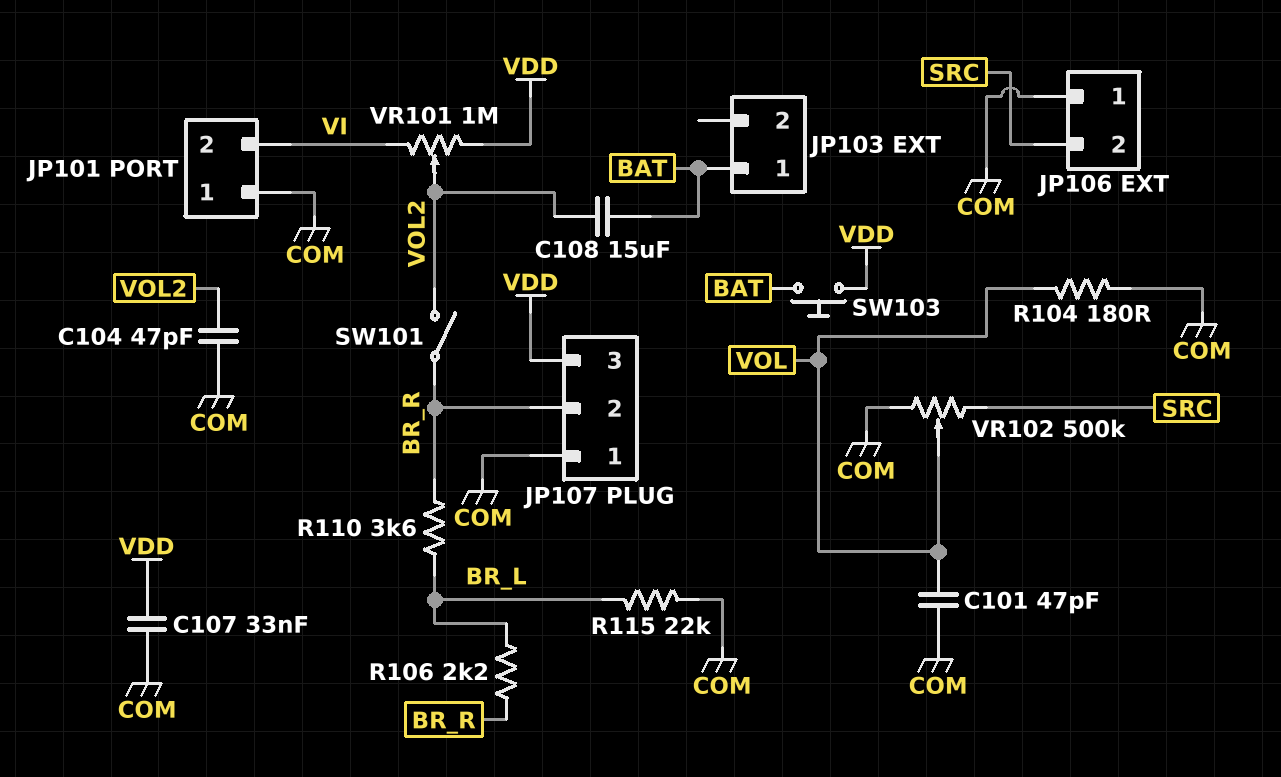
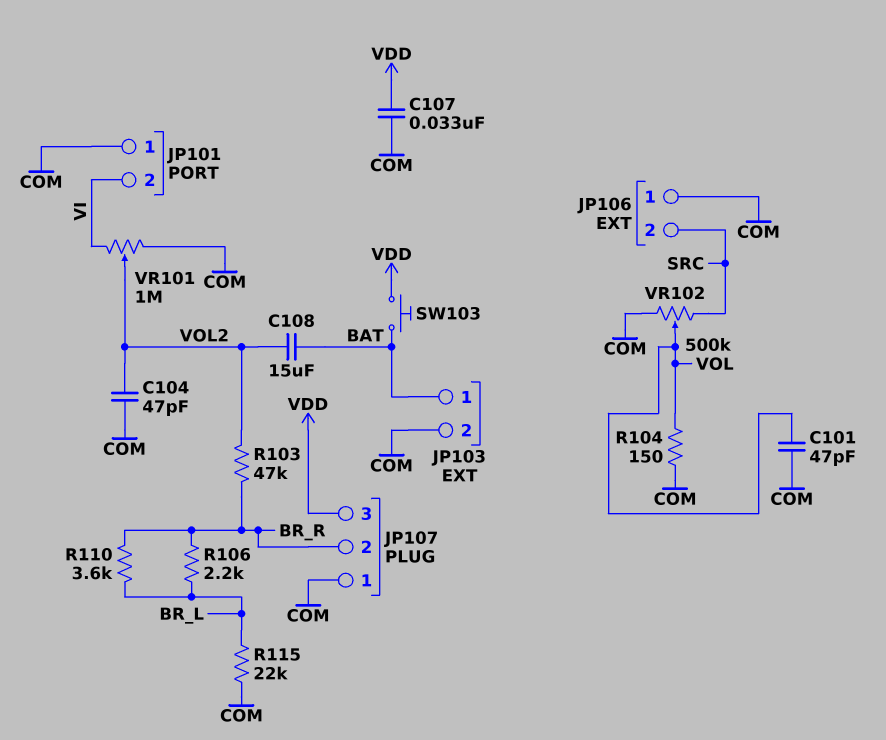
JP103 pin 2: none -> COM
R103: none -> 47k (BR_R, VOL2)
R104: 180 (COM, VOL) -> 150 (COM, VOL)
SW101: switch (BR_R, VOL2) -> none
VR101: 1M (VDD, VI, wiper VOL2) -> 1M (COM, VI, wiper VOL2)

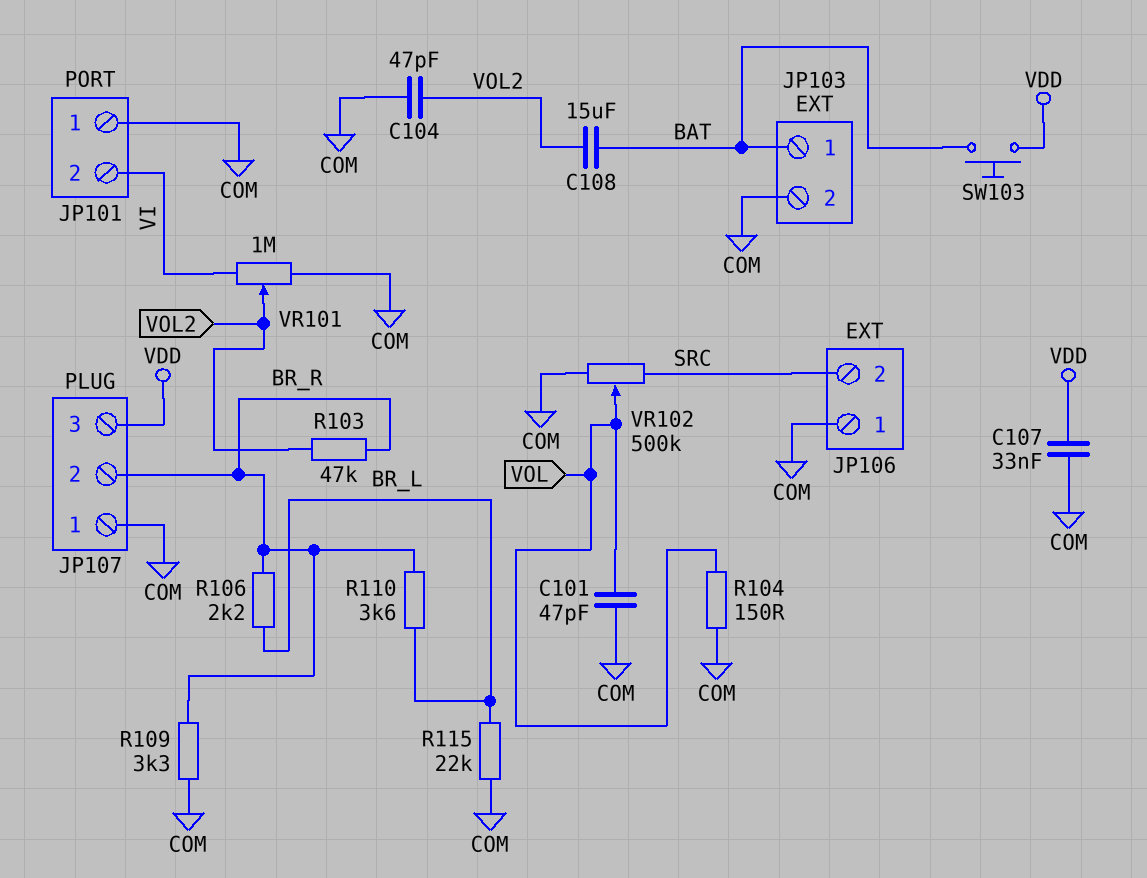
R109: none -> 3.3k (BR_R, COM)

